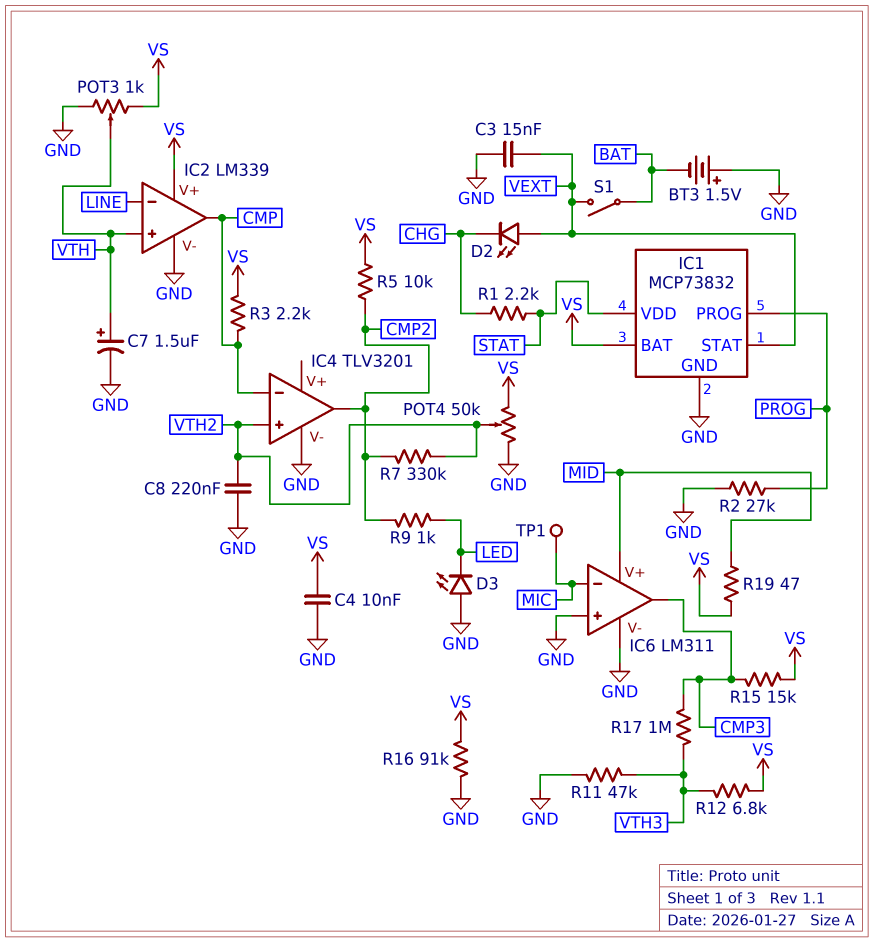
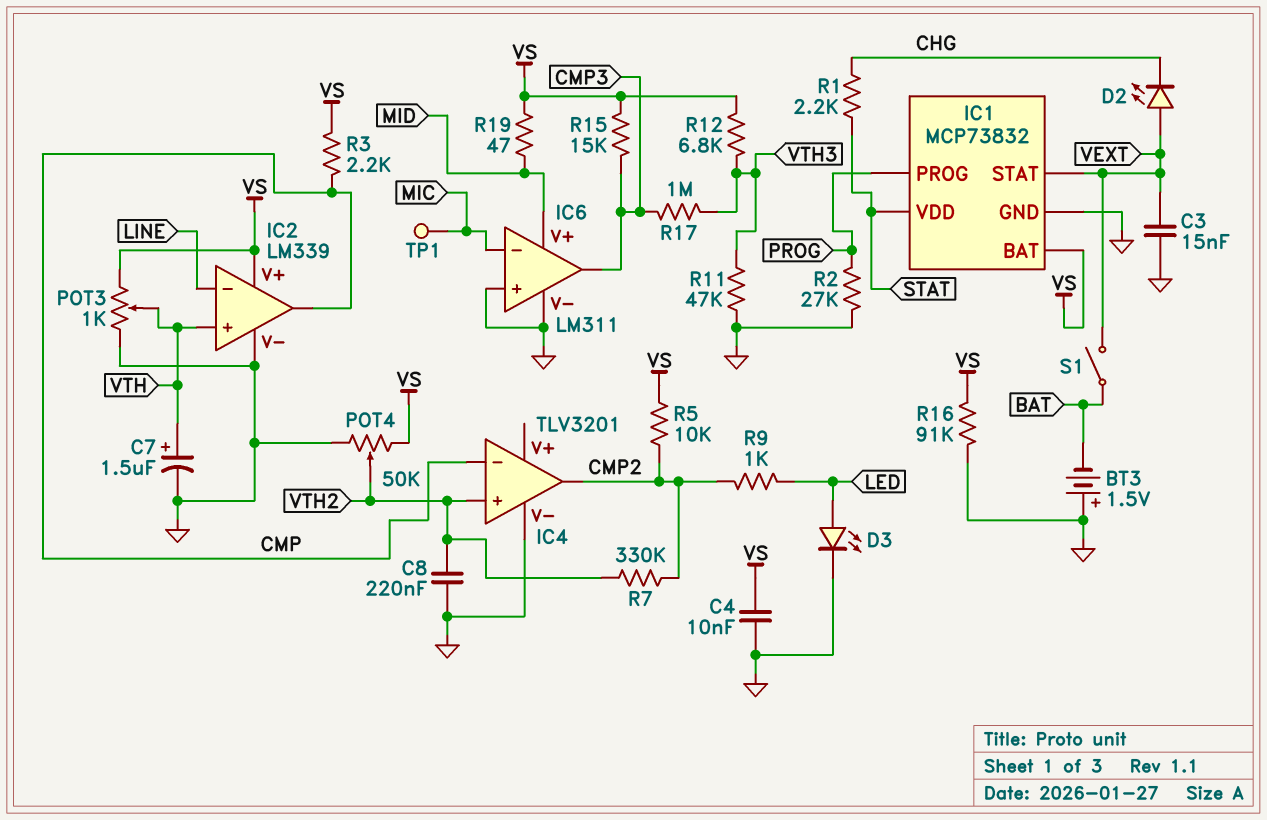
D3: LED (A GND, K LED) -> LED (A LED, K GND)

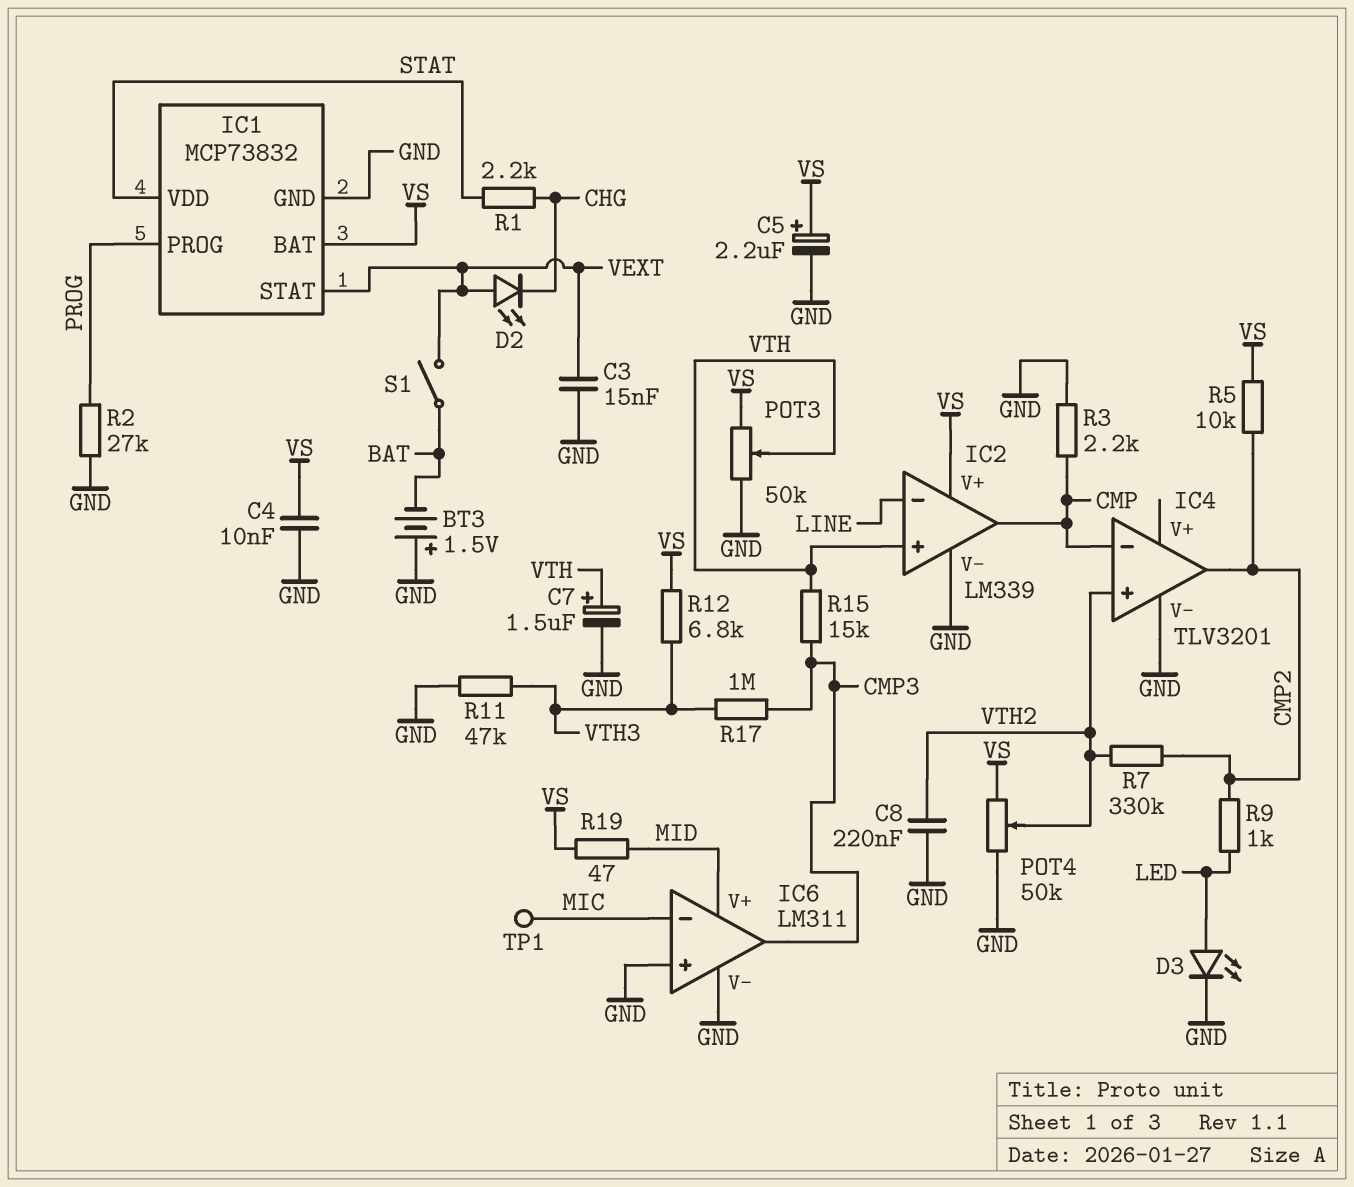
C5: none -> 2.2uF (plus VS, minus GND)
POT3: 1k (GND, VS, wiper VTH) -> 50k (GND, VS, wiper VTH)
R3: 2.2k (CMP, VS) -> 2.2k (CMP, GND)
R15: 15k (CMP3, VS) -> 15k (CMP3, VTH)
R16: 91k (GND, VS) -> none

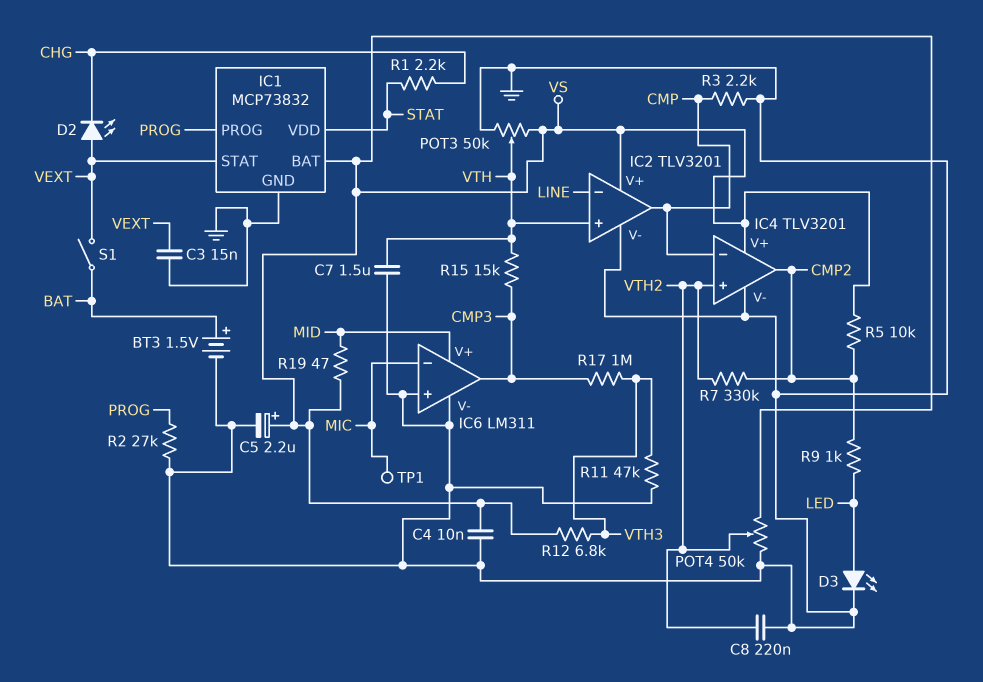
BT3: 1.5V (plus GND, minus BAT) -> 1.5V (plus BAT, minus GND)
C7: 1.5uF (plus VTH, minus GND) -> 1.5uF (GND, VTH)
IC2: LM339 -> TLV3201
IC4 pin V+: none -> VS

